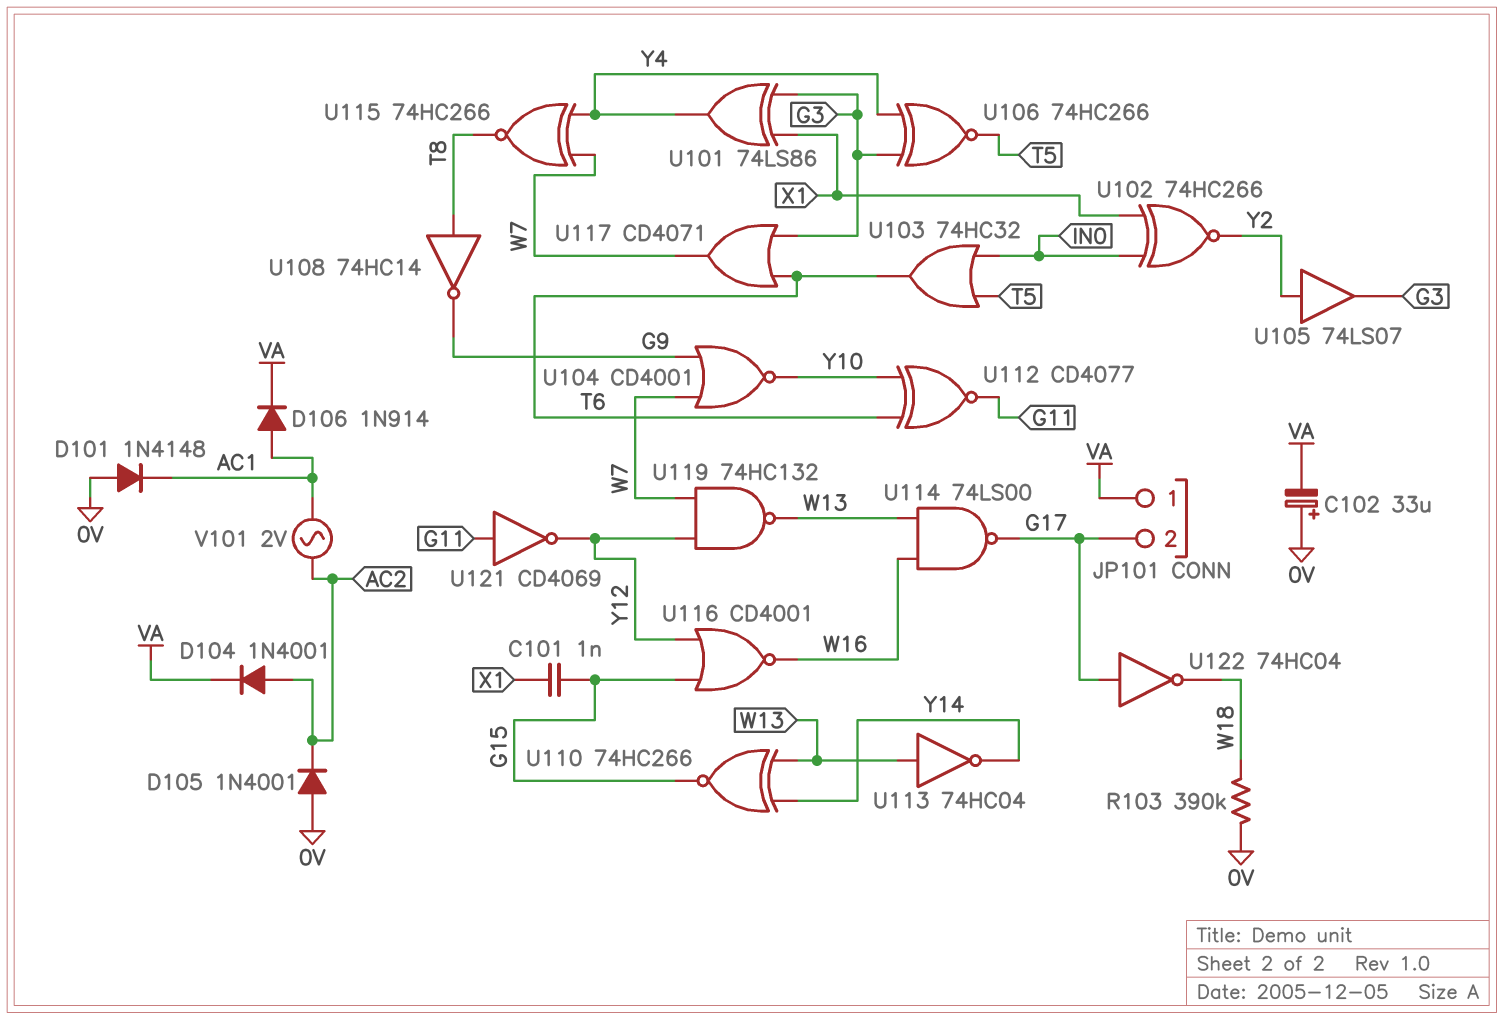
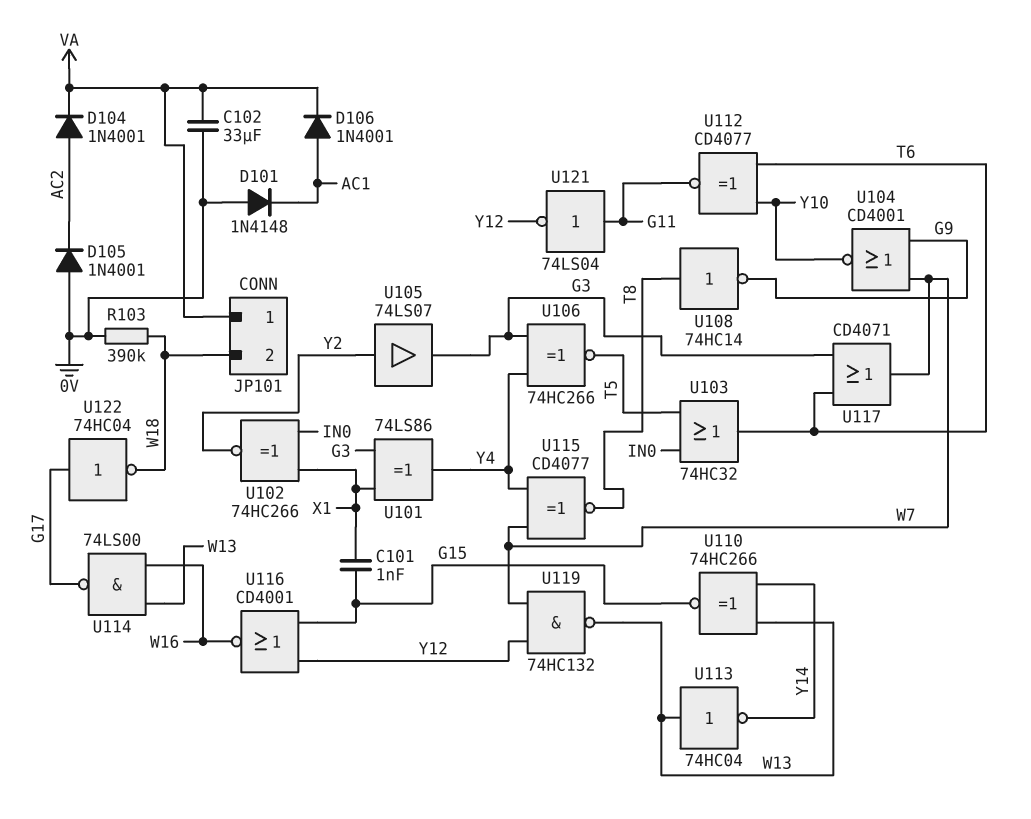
C102: 33uF (plus 0V, minus VA) -> 33uF (0V, VA)
D106: diode 1N914 (A AC1, K VA) -> diode 1N4001 (A AC1, K VA)
JP101 pin 2: G17 -> W18
U115: XNOR 74HC266 (in W7, in Y4, out T8) -> XNOR CD4077 (in W7, in Y4, out T8)
U121: NOT CD4069 (in G11, out Y12) -> NOT 74LS04 (in G11, out Y12)
V101: AC 2V (AC1, AC2) -> none

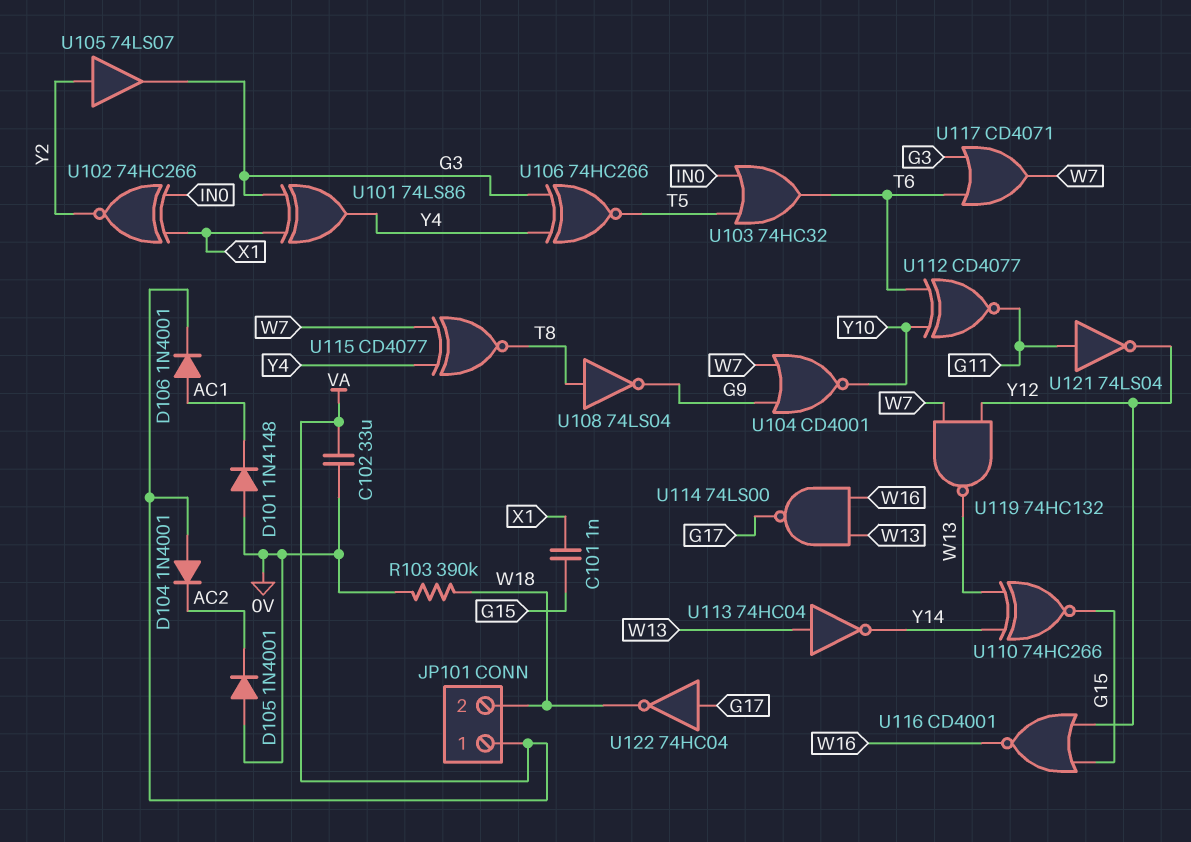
D104: diode 1N4001 (A AC2, K VA) -> diode 1N4001 (A VA, K AC2)
U108: NOT 74HC14 (in T8, out G9) -> NOT 74LS04 (in T8, out G9)

